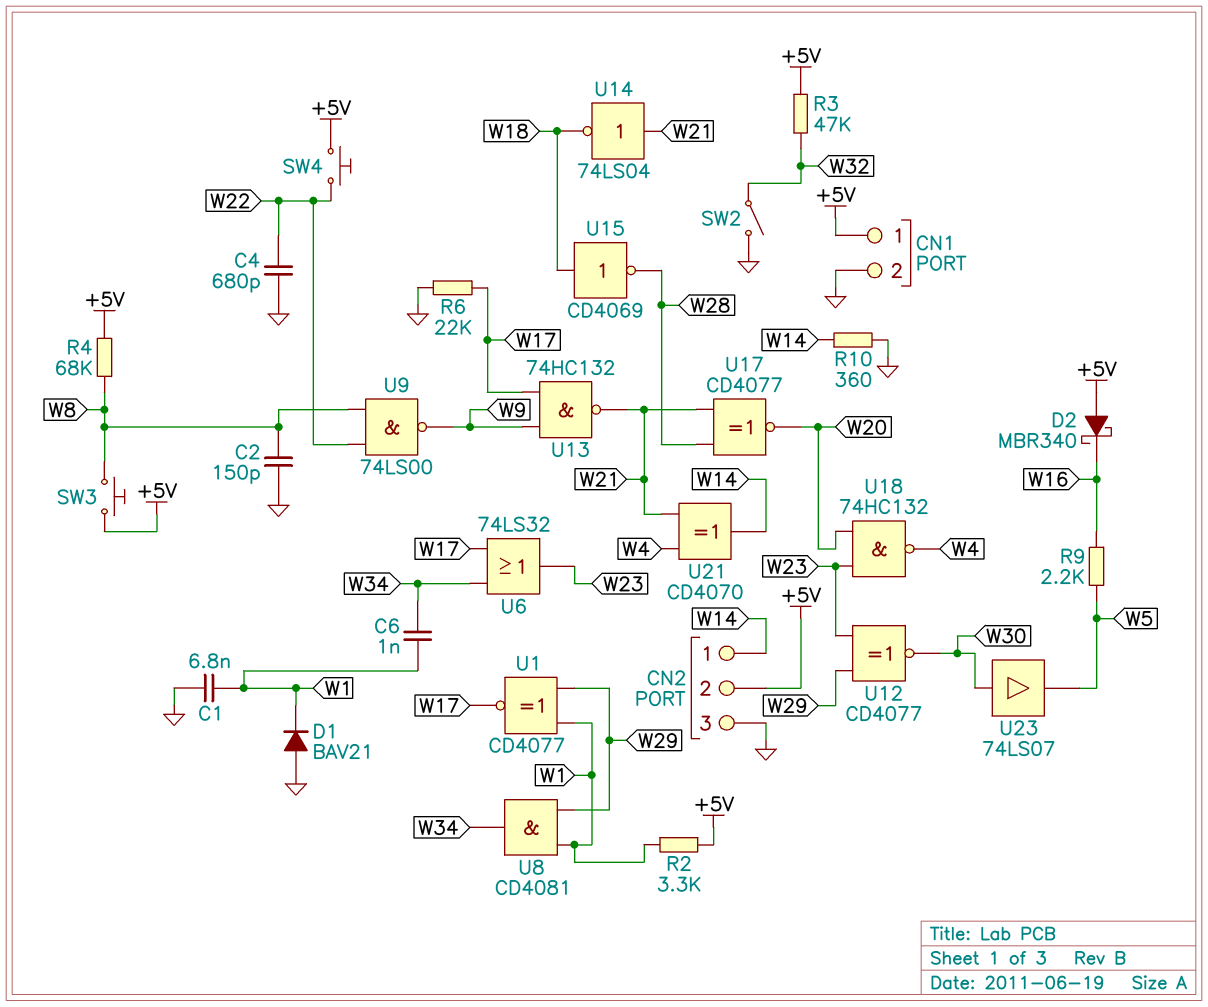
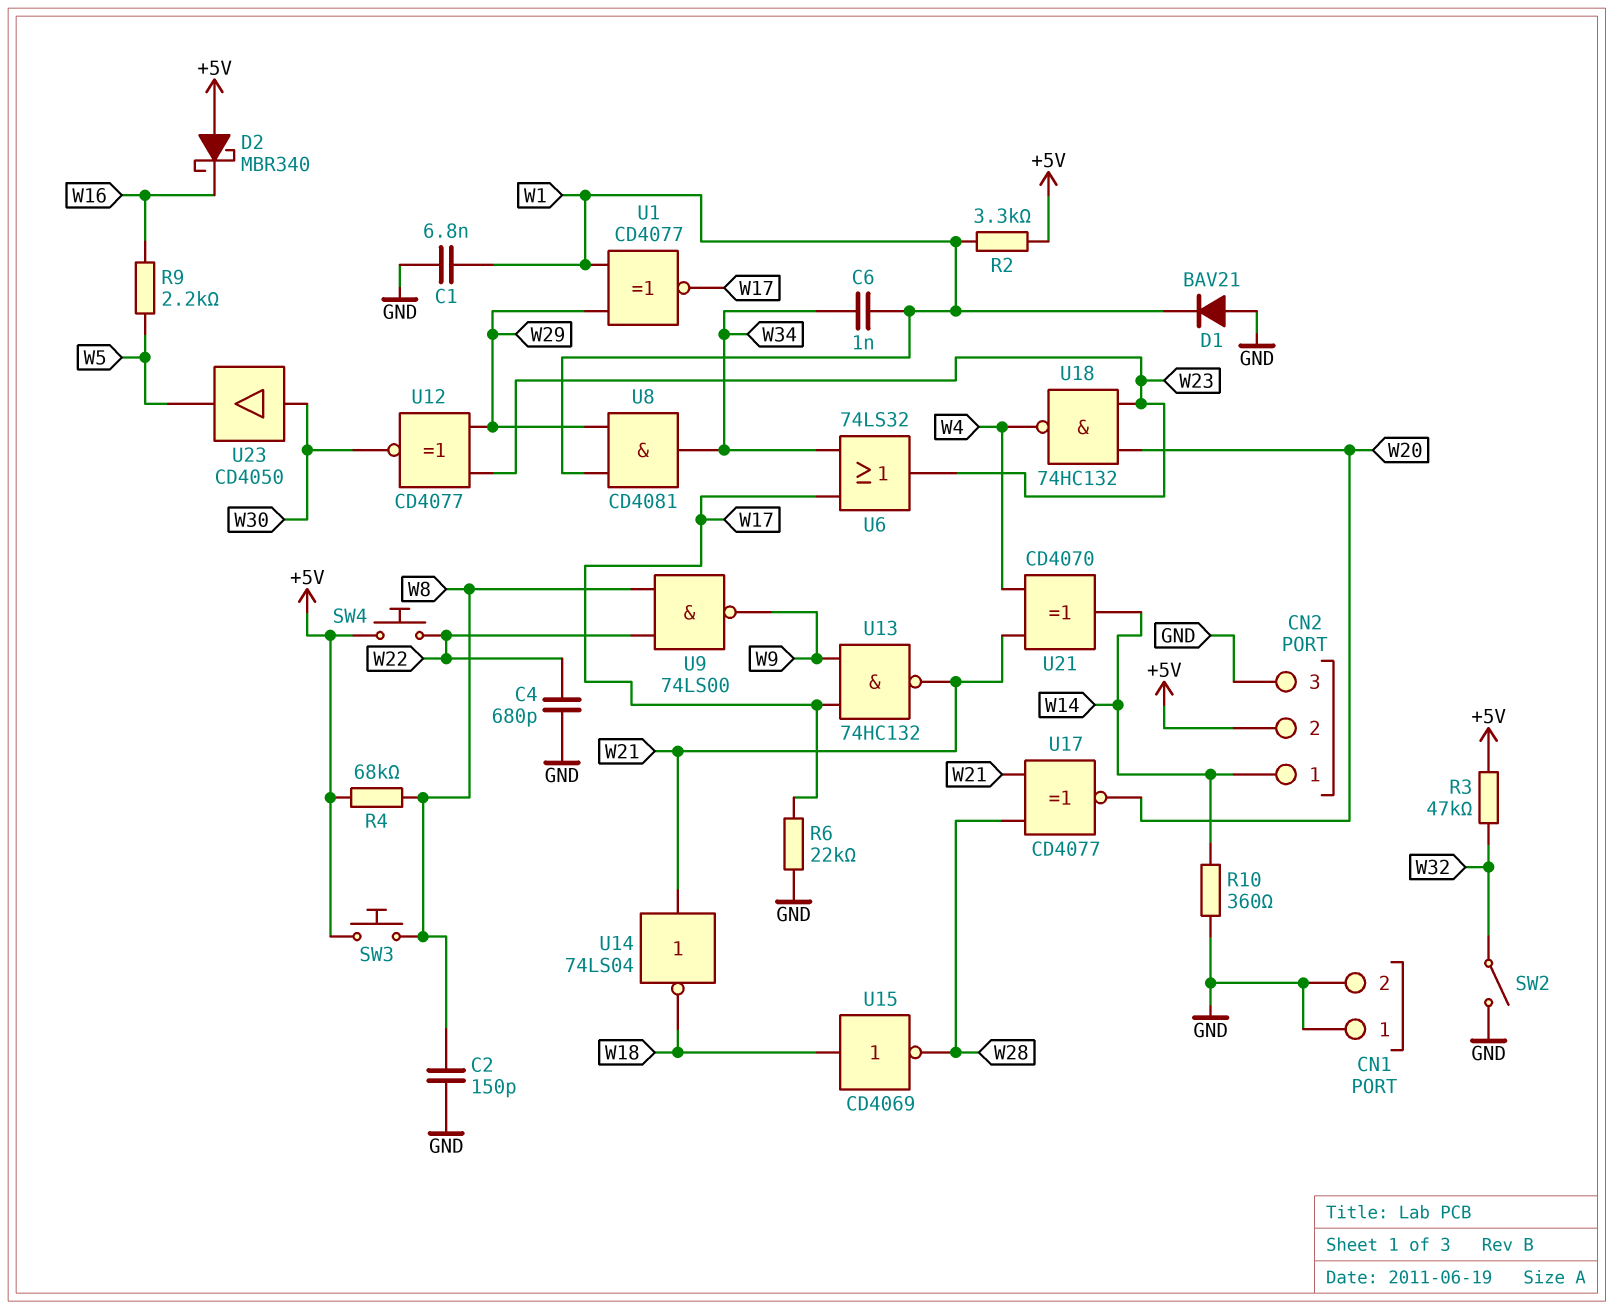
CN1 pin 1: +5V -> GND
U23: buffer 74LS07 (in W30, out W5) -> buffer CD4050 (in W30, out W5)

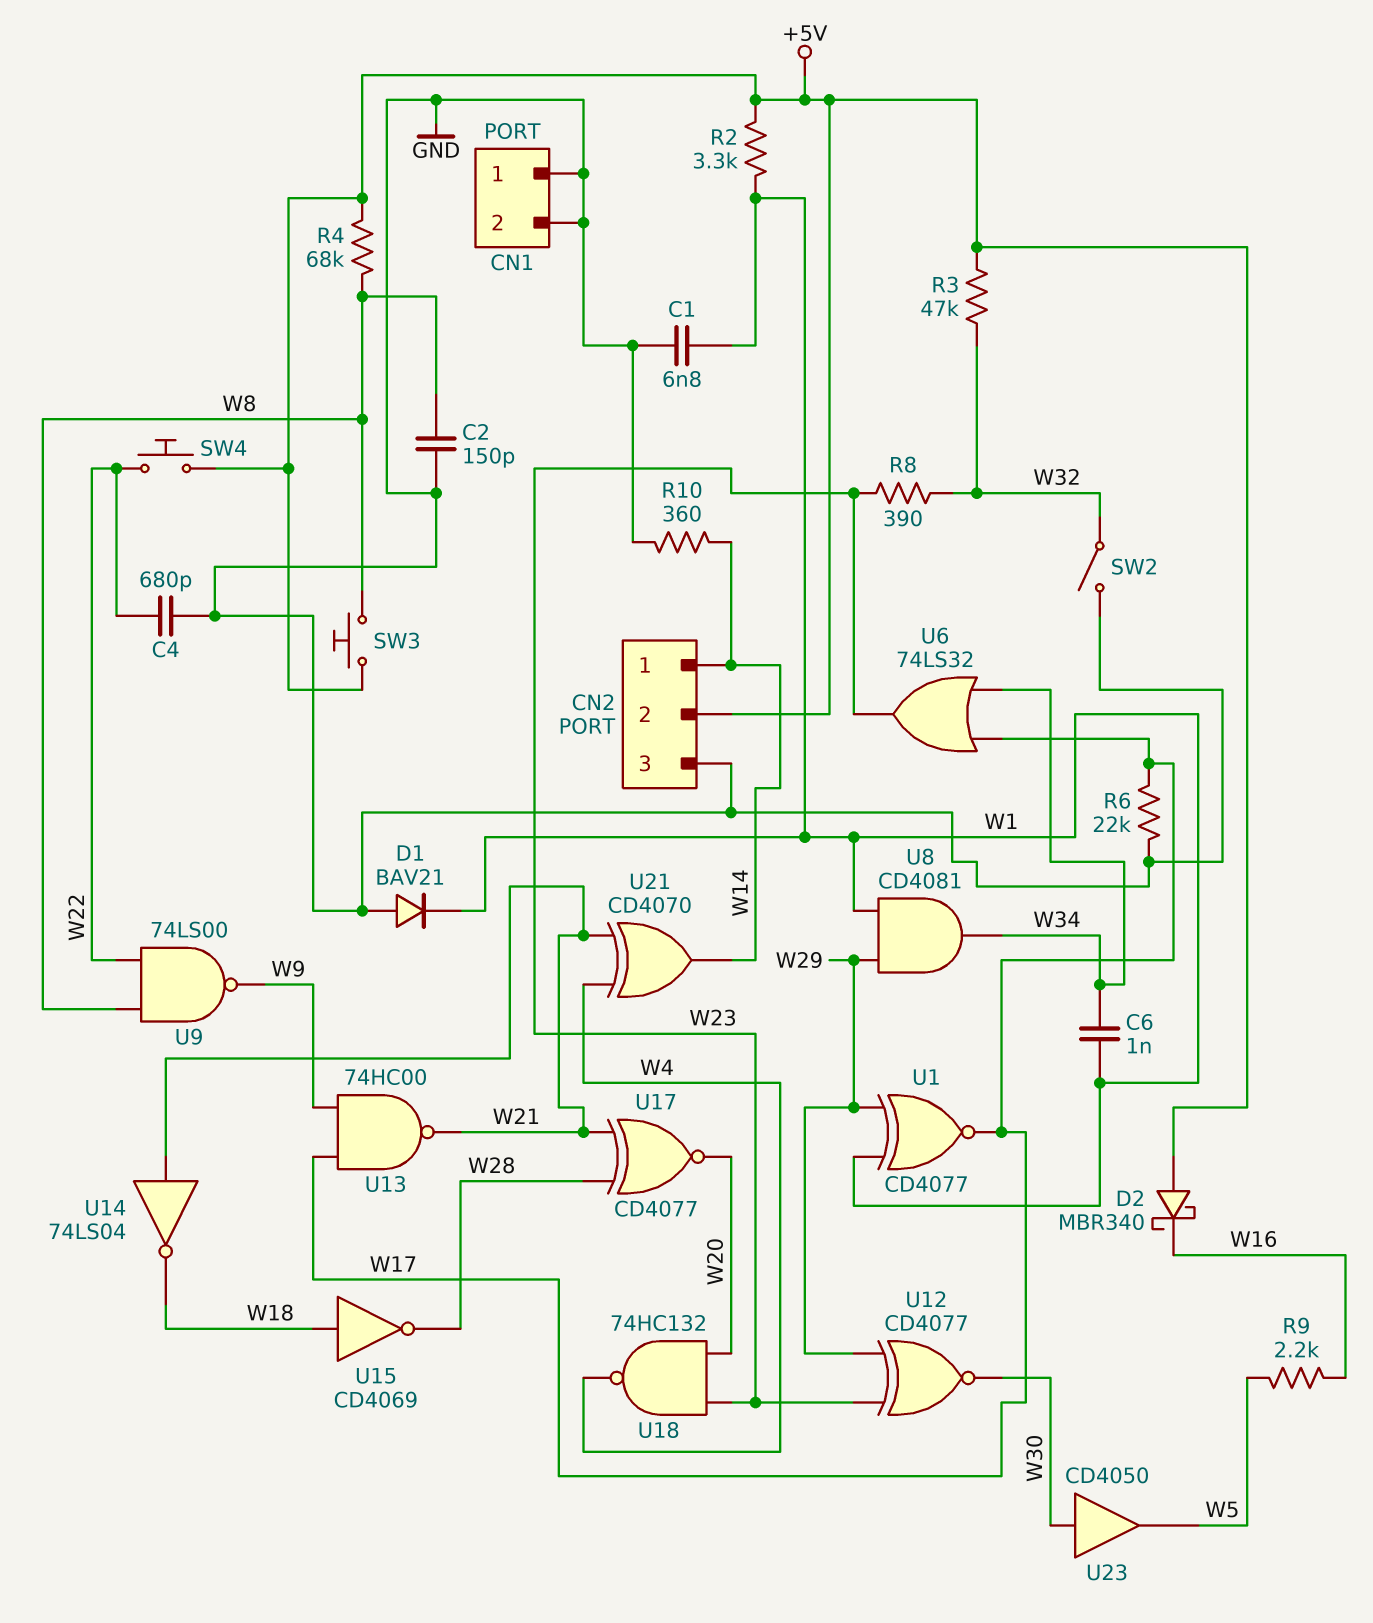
R8: none -> 390 (W23, W32)
U13: NAND 74HC132 (in W9, in W17, out W21) -> NAND 74HC00 (in W9, in W17, out W21)

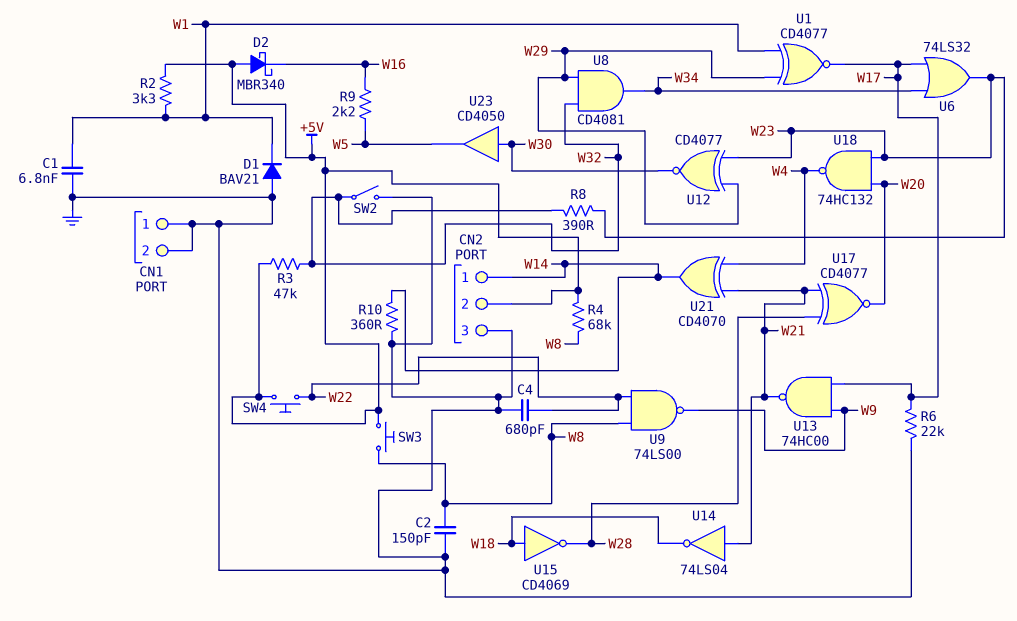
C6: 1nF (W1, W34) -> none
U8: AND CD4081 (in W1, in W29, out W34) -> AND CD4081 (in W29, in W32, out W34)

